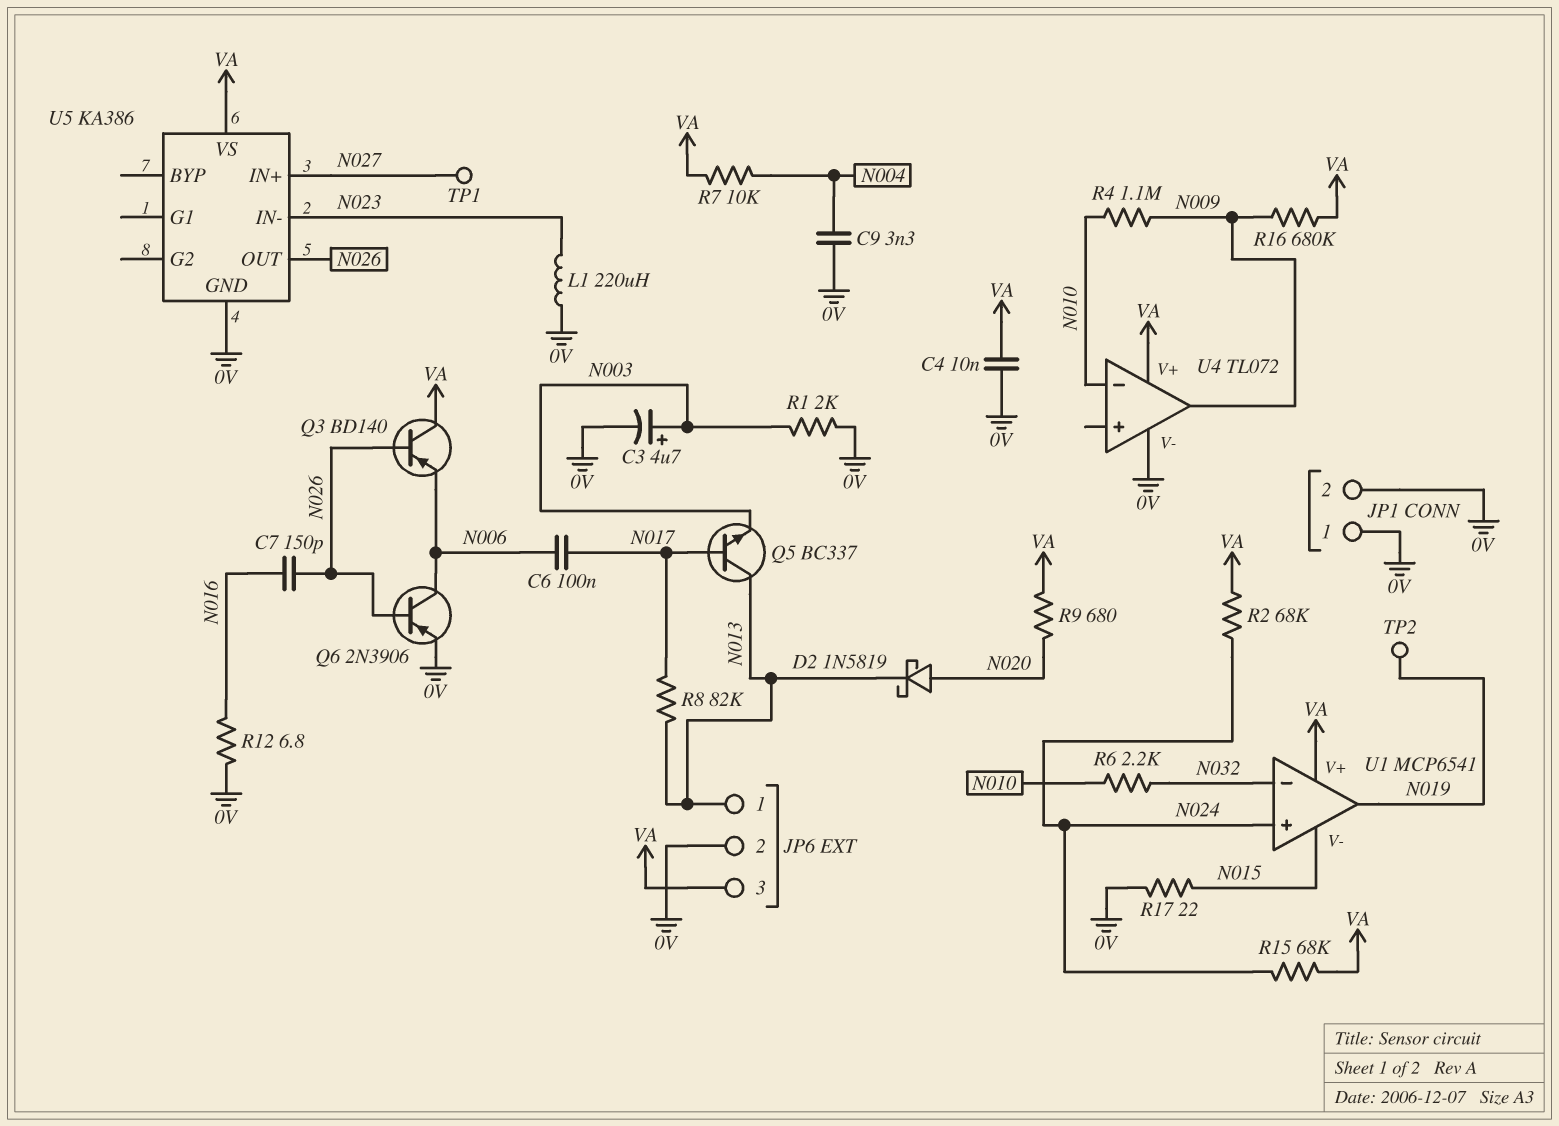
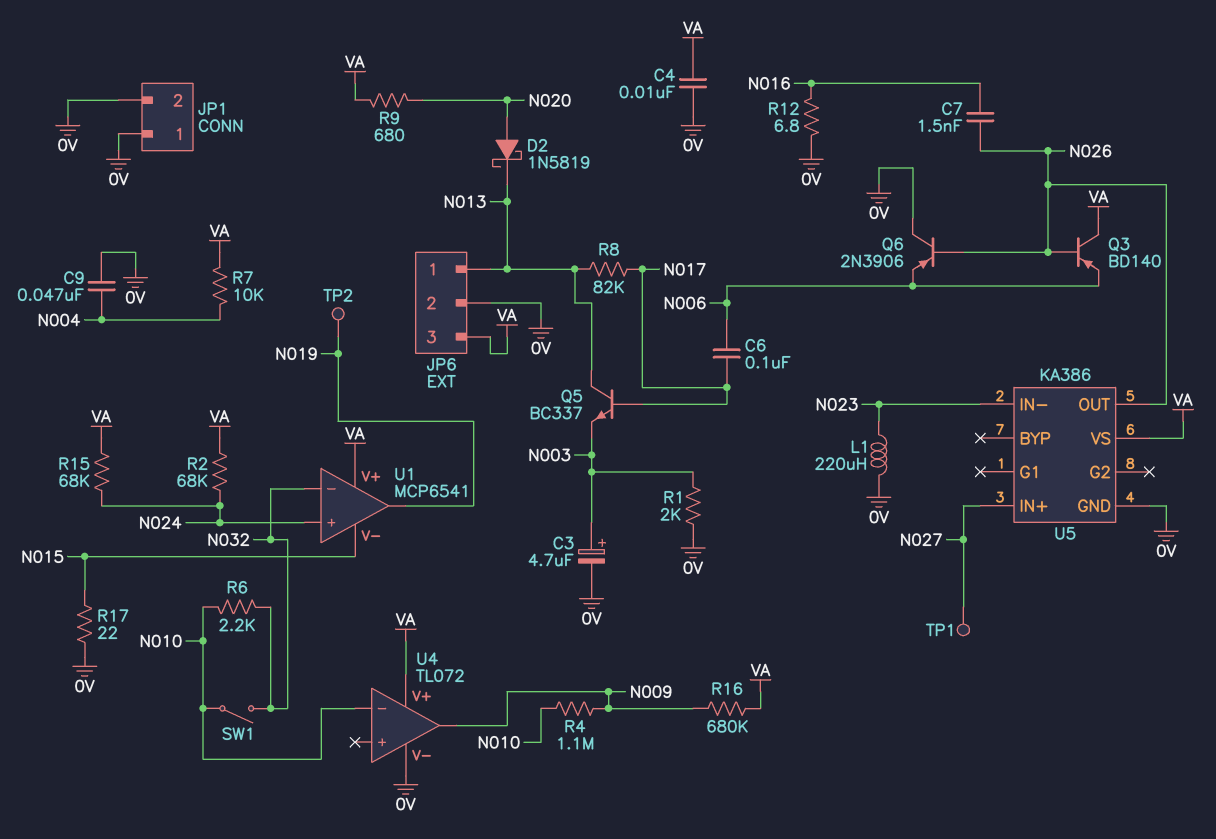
C7: 150pF (N016, N026) -> 1.5nF (N016, N026)
C9: 3.3nF (0V, N004) -> 47nF (0V, N004)
Q6: PNP 2N3906 (B N026, C N006, E 0V) -> PNP 2N3906 (B N026, C 0V, E N006)
SW1: none -> switch (N010, N032)

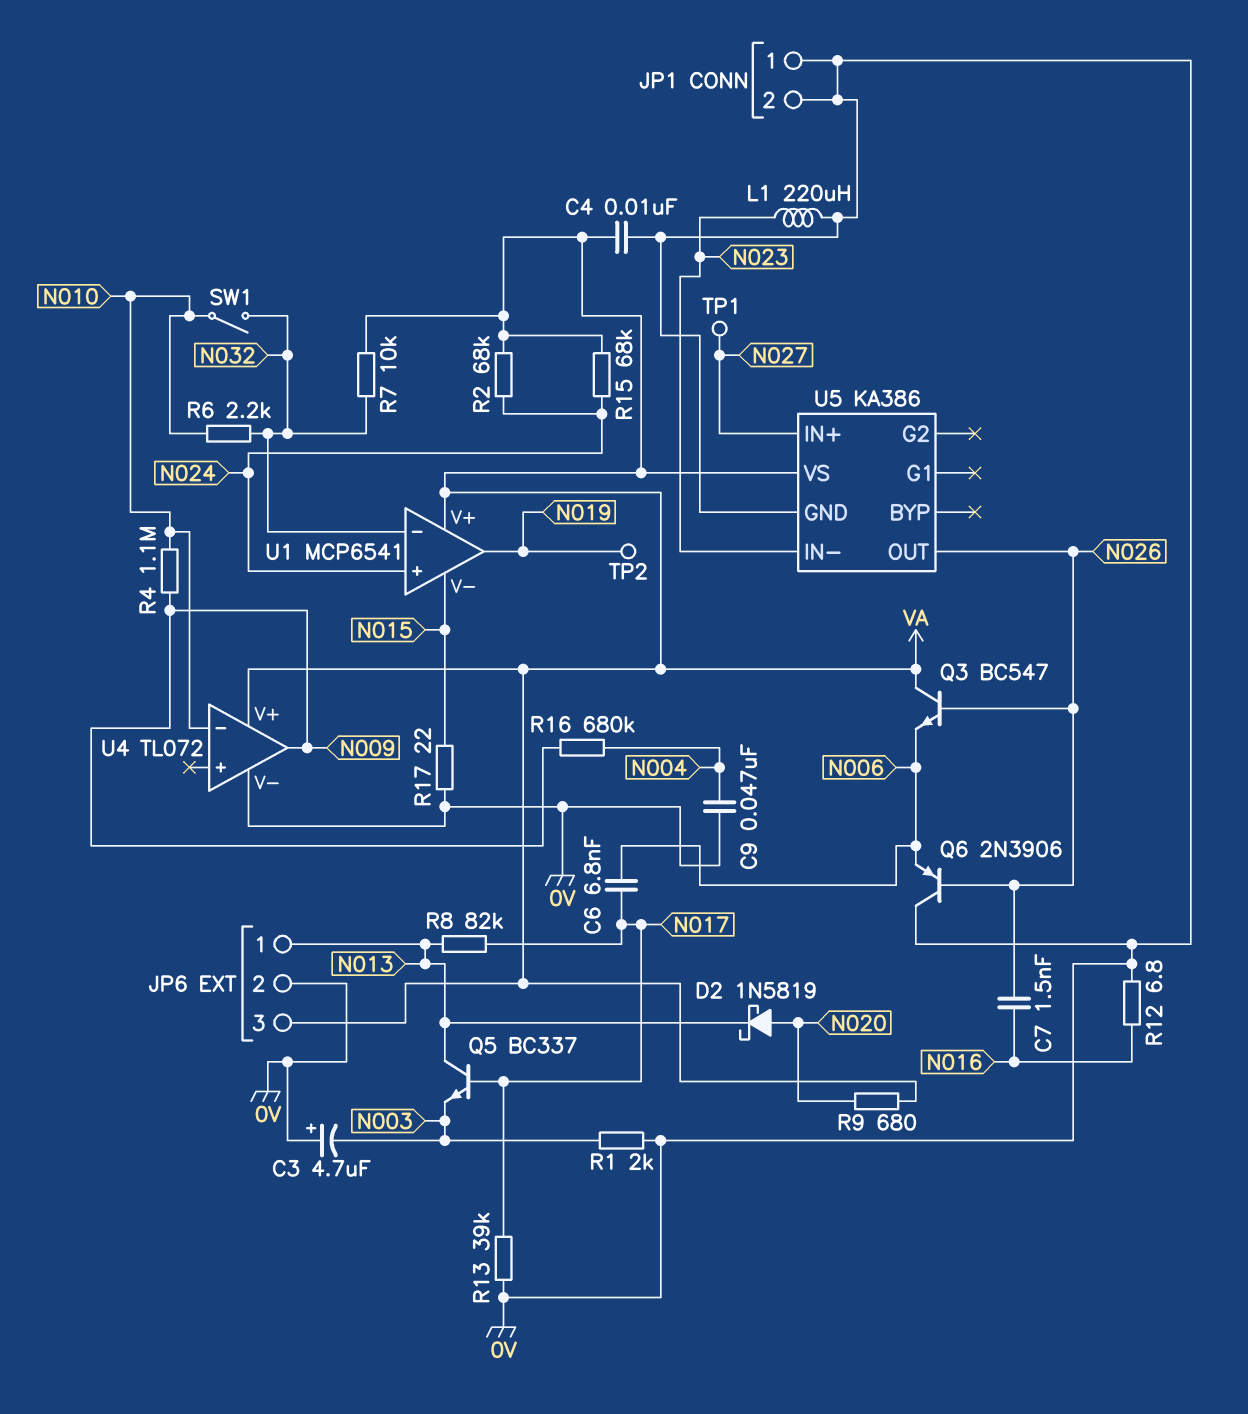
C3: 4.7uF (plus N003, minus 0V) -> 4.7uF (plus 0V, minus N003)
C6: 100nF (N006, N017) -> 6.8nF (N006, N017)
Q3: PNP BD140 (B N026, C VA, E N006) -> NPN BC547 (B N026, C VA, E N006)
R7: 10k (N004, VA) -> 10k (N032, VA)
R13: none -> 39k (0V, N017)
R16: 680k (N009, VA) -> 680k (N004, N009)

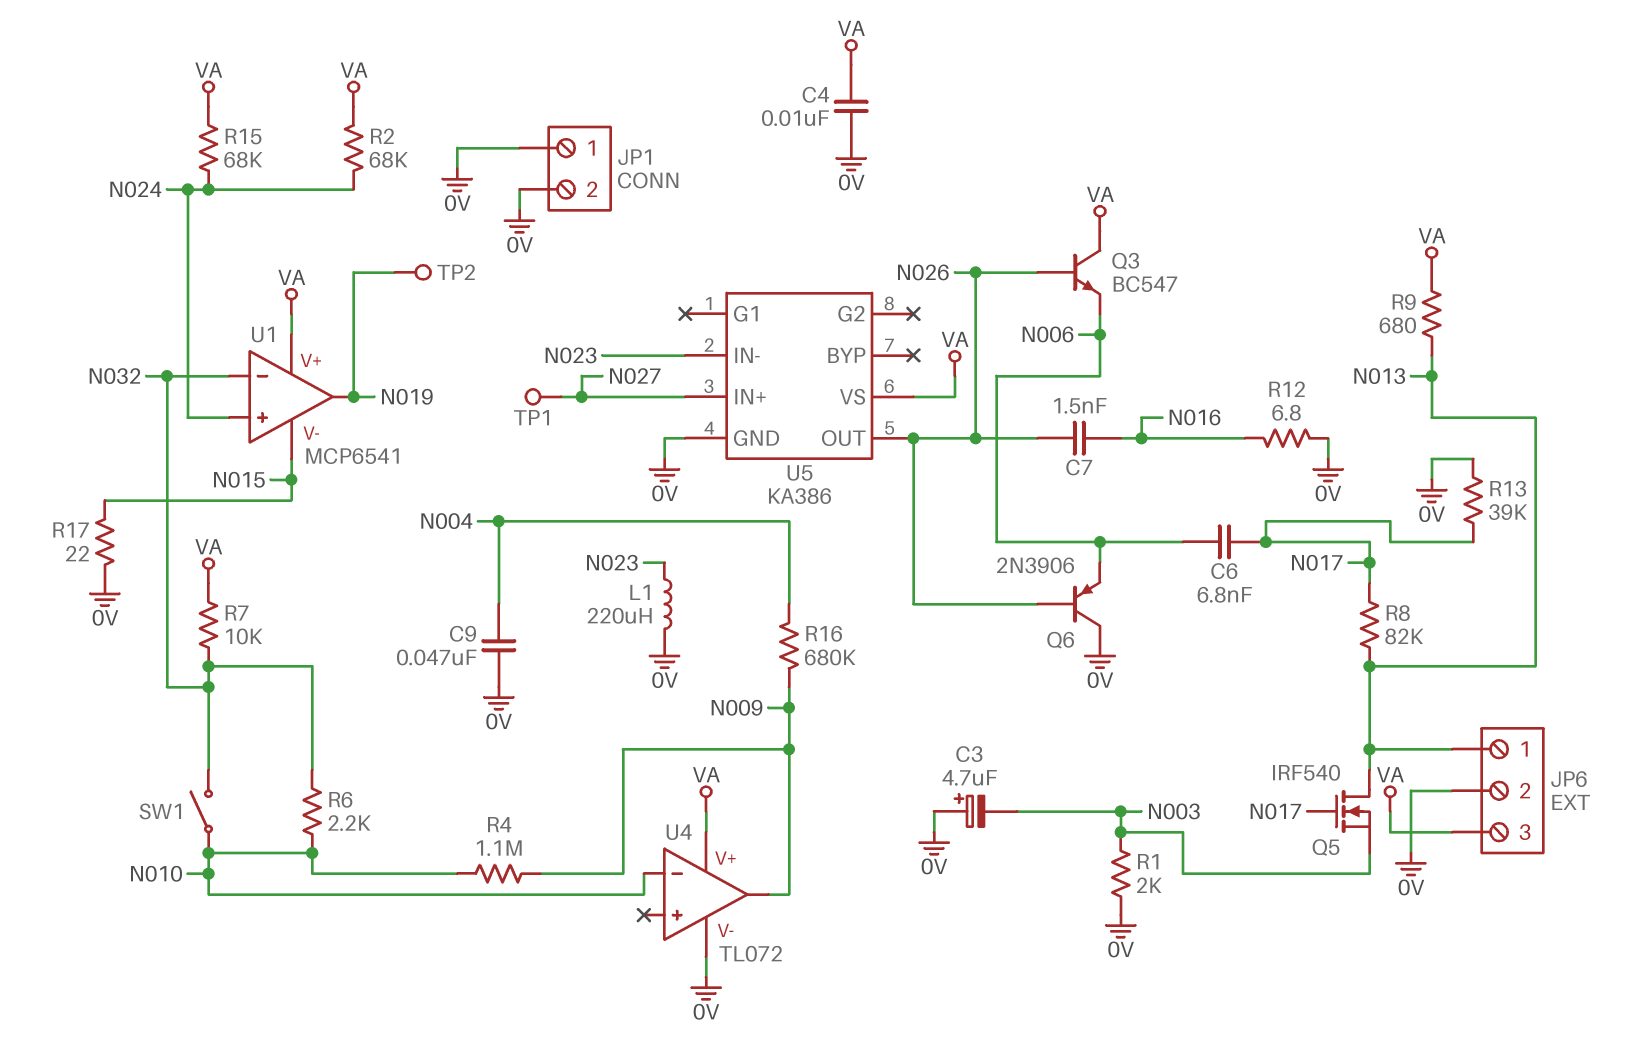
D2: schottky 1N5819 (A N020, K N013) -> none
Q5: NPN BC337 (B N017, C N013, E N003) -> NMOS IRF540 (G N017, D N013, S N003)
R9: 680 (N020, VA) -> 680 (N013, VA)

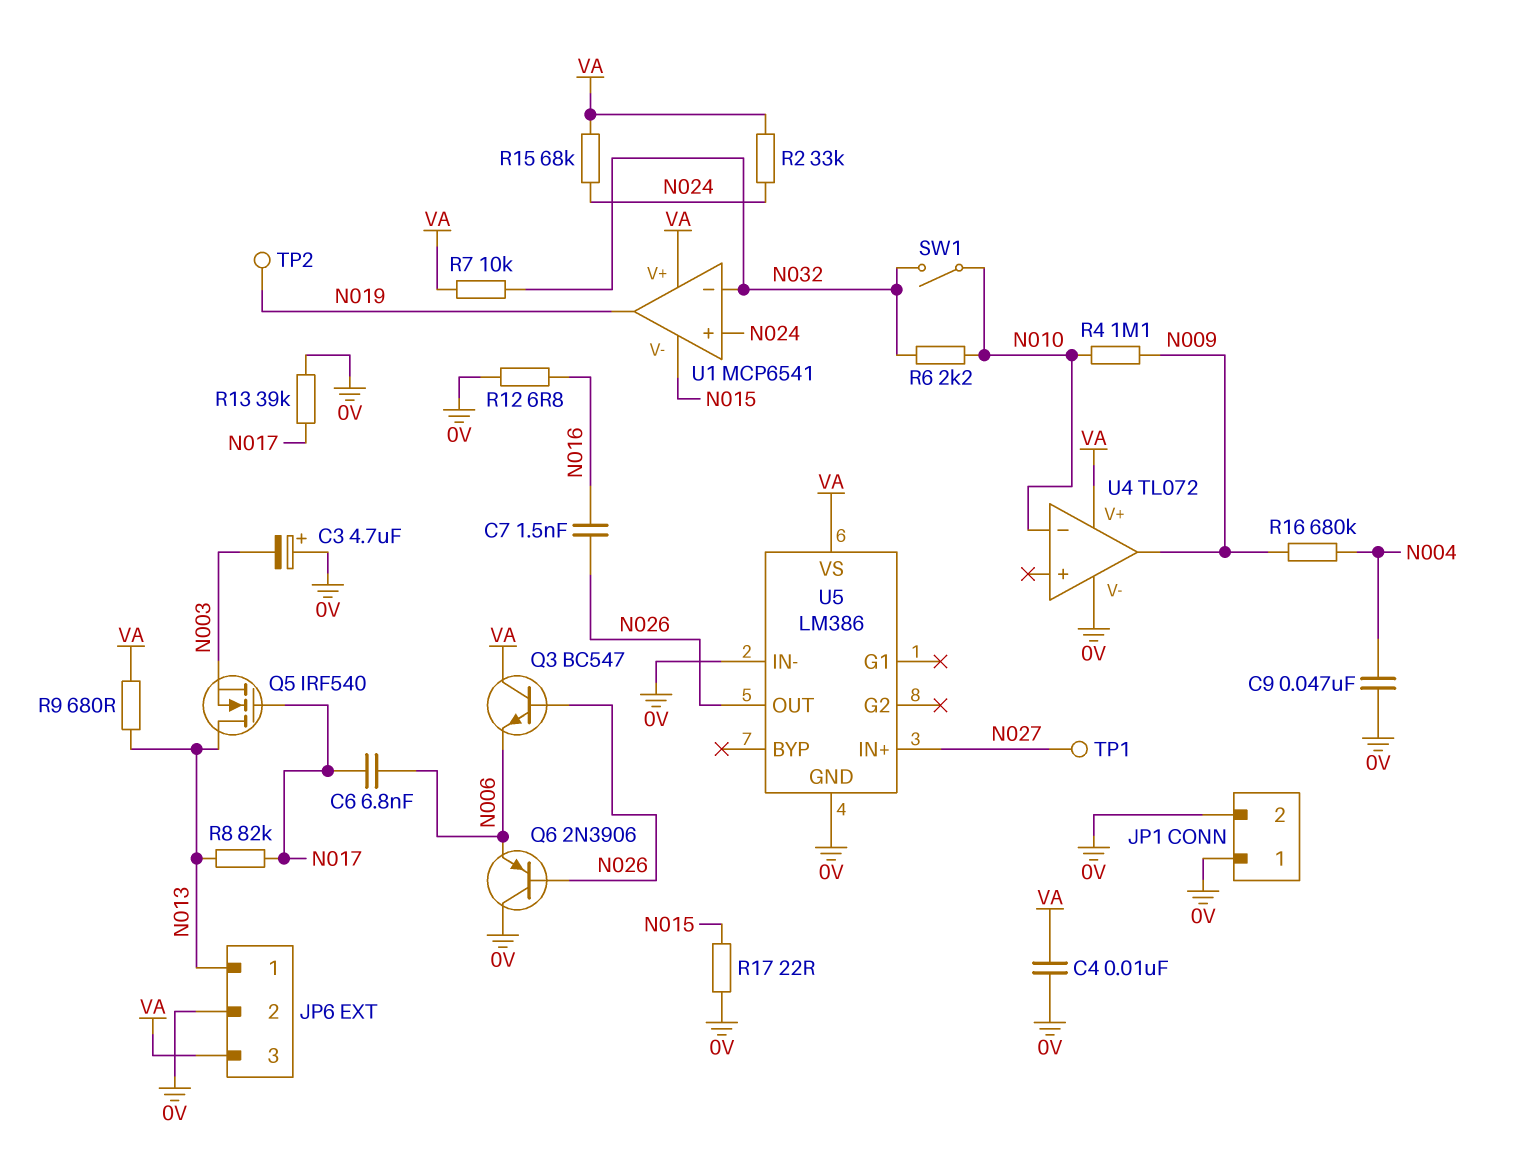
L1: 220uH (0V, N023) -> none
R1: 2k (0V, N003) -> none
R2: 68k (N024, VA) -> 33k (N024, VA)
U5: KA386 -> LM386
U5 pin IN-: N023 -> 0V

